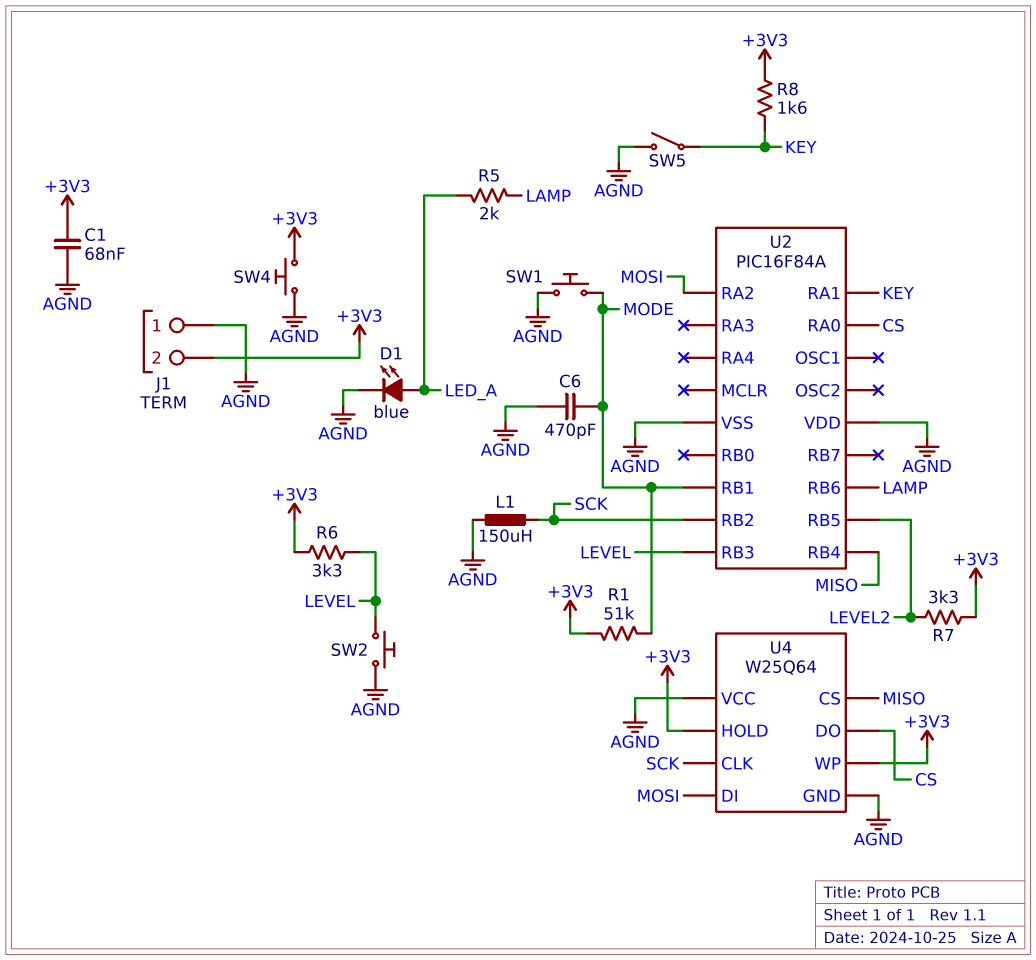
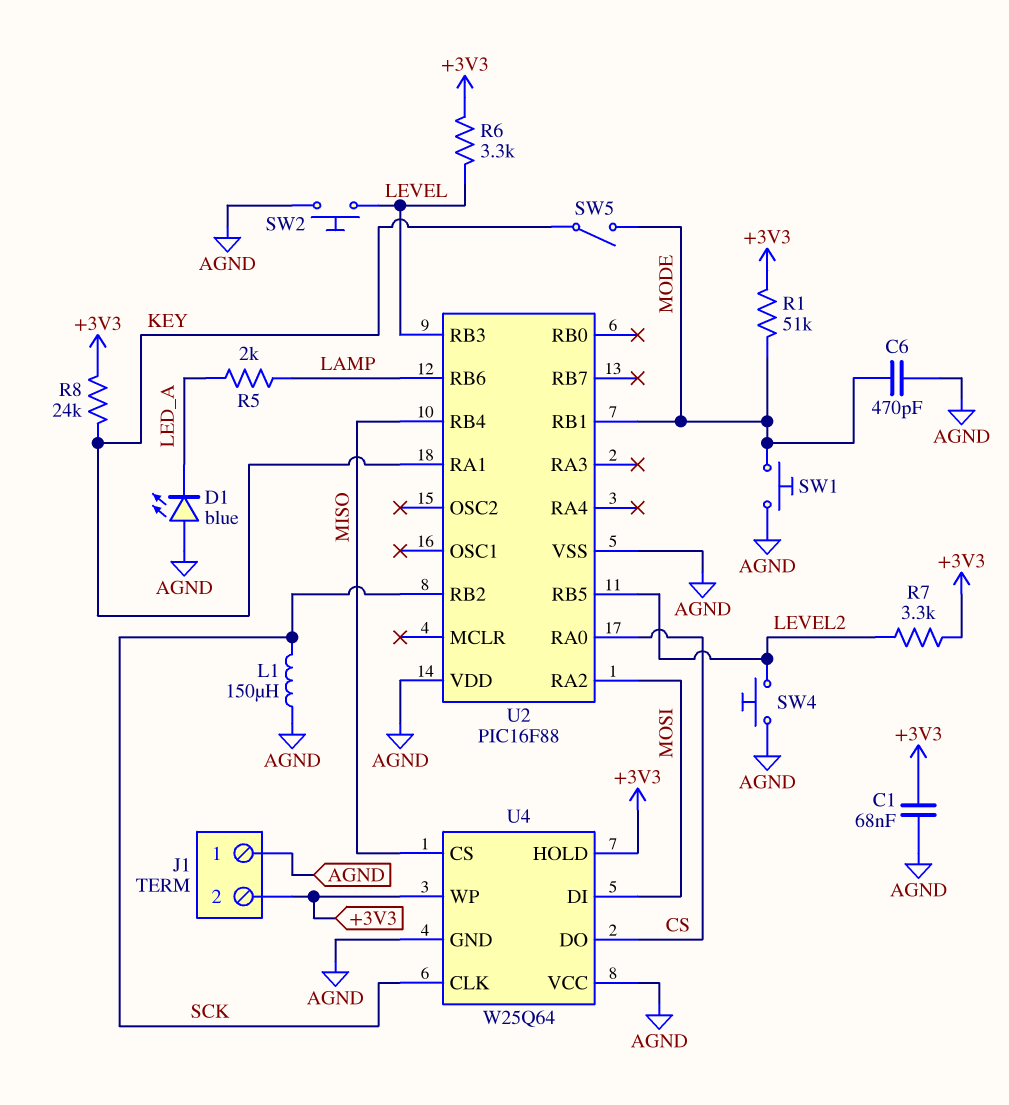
D1: LED blue (A LED_A, K AGND) -> LED blue (A AGND, K LED_A)
R8: 1.6k (+3V3, KEY) -> 24k (+3V3, KEY)
SW4: button (+3V3, AGND) -> button (AGND, LEVEL2)
SW5: switch (AGND, KEY) -> switch (KEY, MODE)
U2: PIC16F84A -> PIC16F88

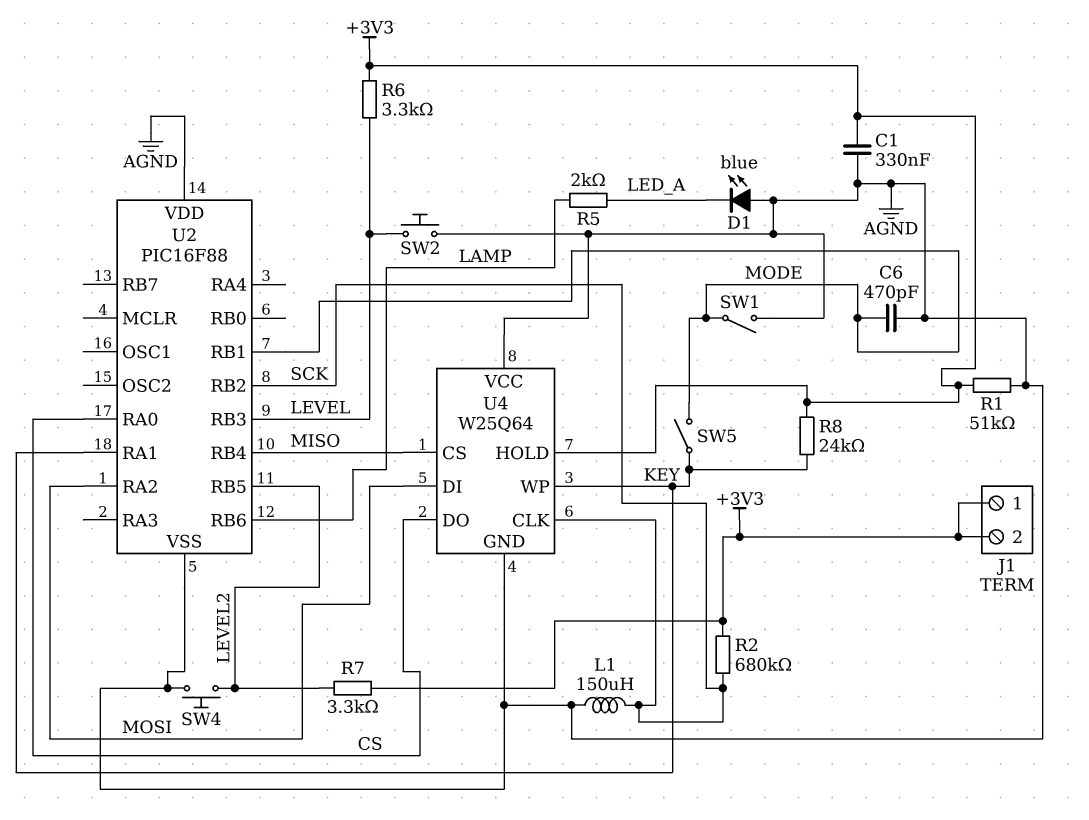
C1: 68nF (+3V3, AGND) -> 330nF (+3V3, AGND)
J1 pin 1: AGND -> +3V3
R1: 51k (+3V3, MODE) -> 51k (+3V3, AGND)
R2: none -> 680k (+3V3, SCK)
SW1: button (AGND, MODE) -> switch (AGND, MODE)
U4 pin WP: +3V3 -> KEY

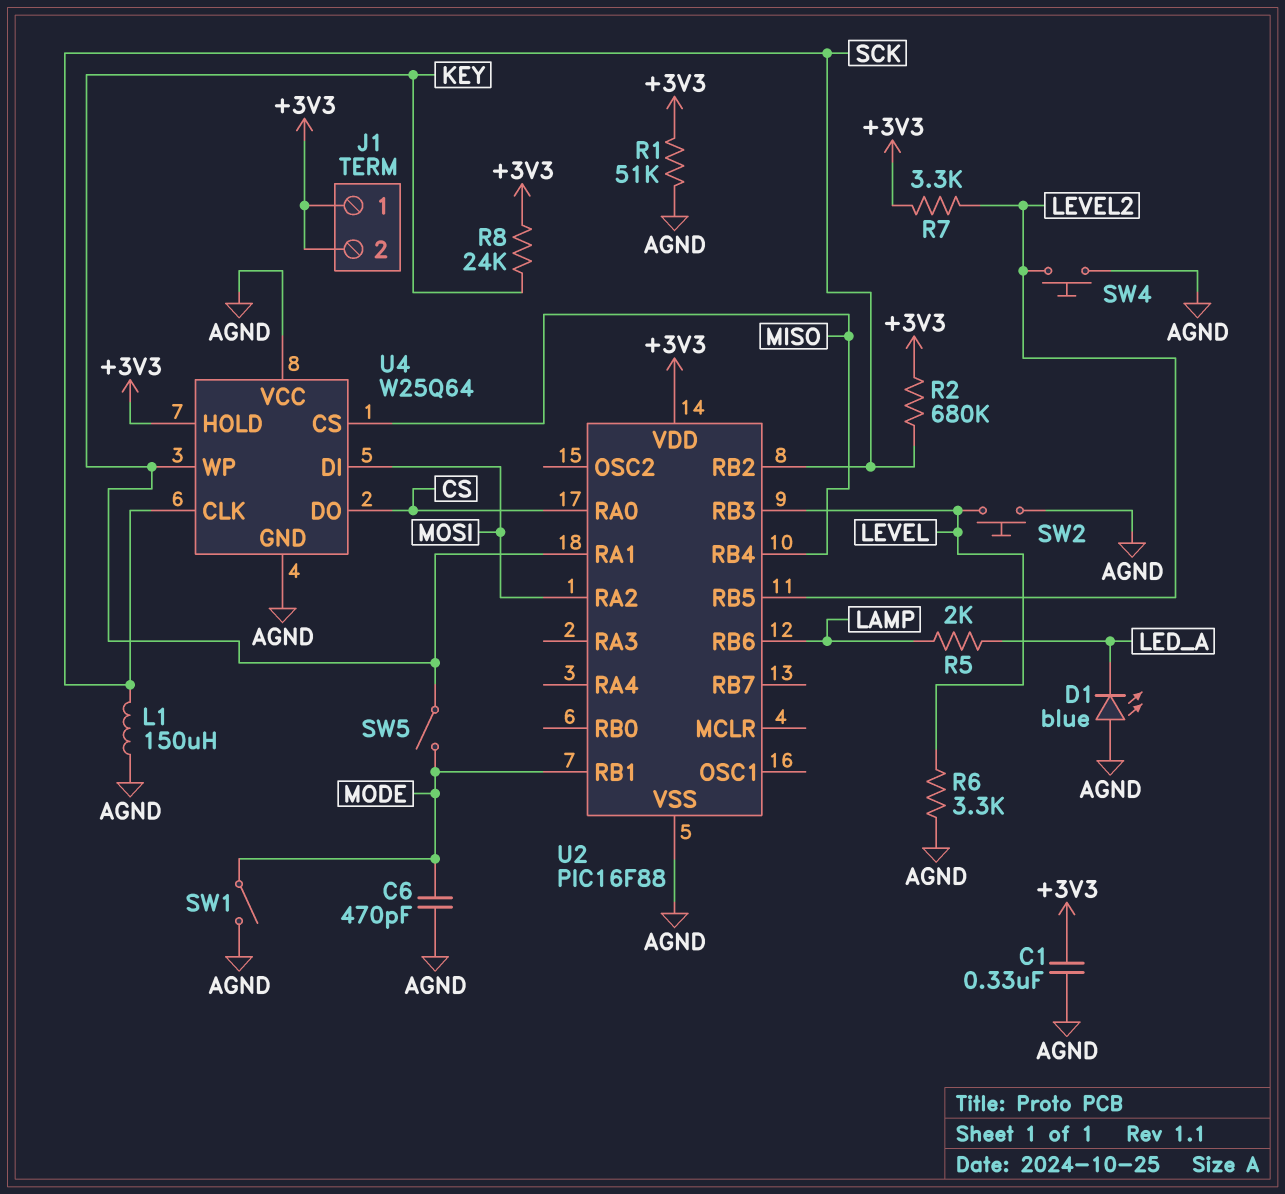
R6: 3.3k (+3V3, LEVEL) -> 3.3k (AGND, LEVEL)
U2 pin VDD: AGND -> +3V3

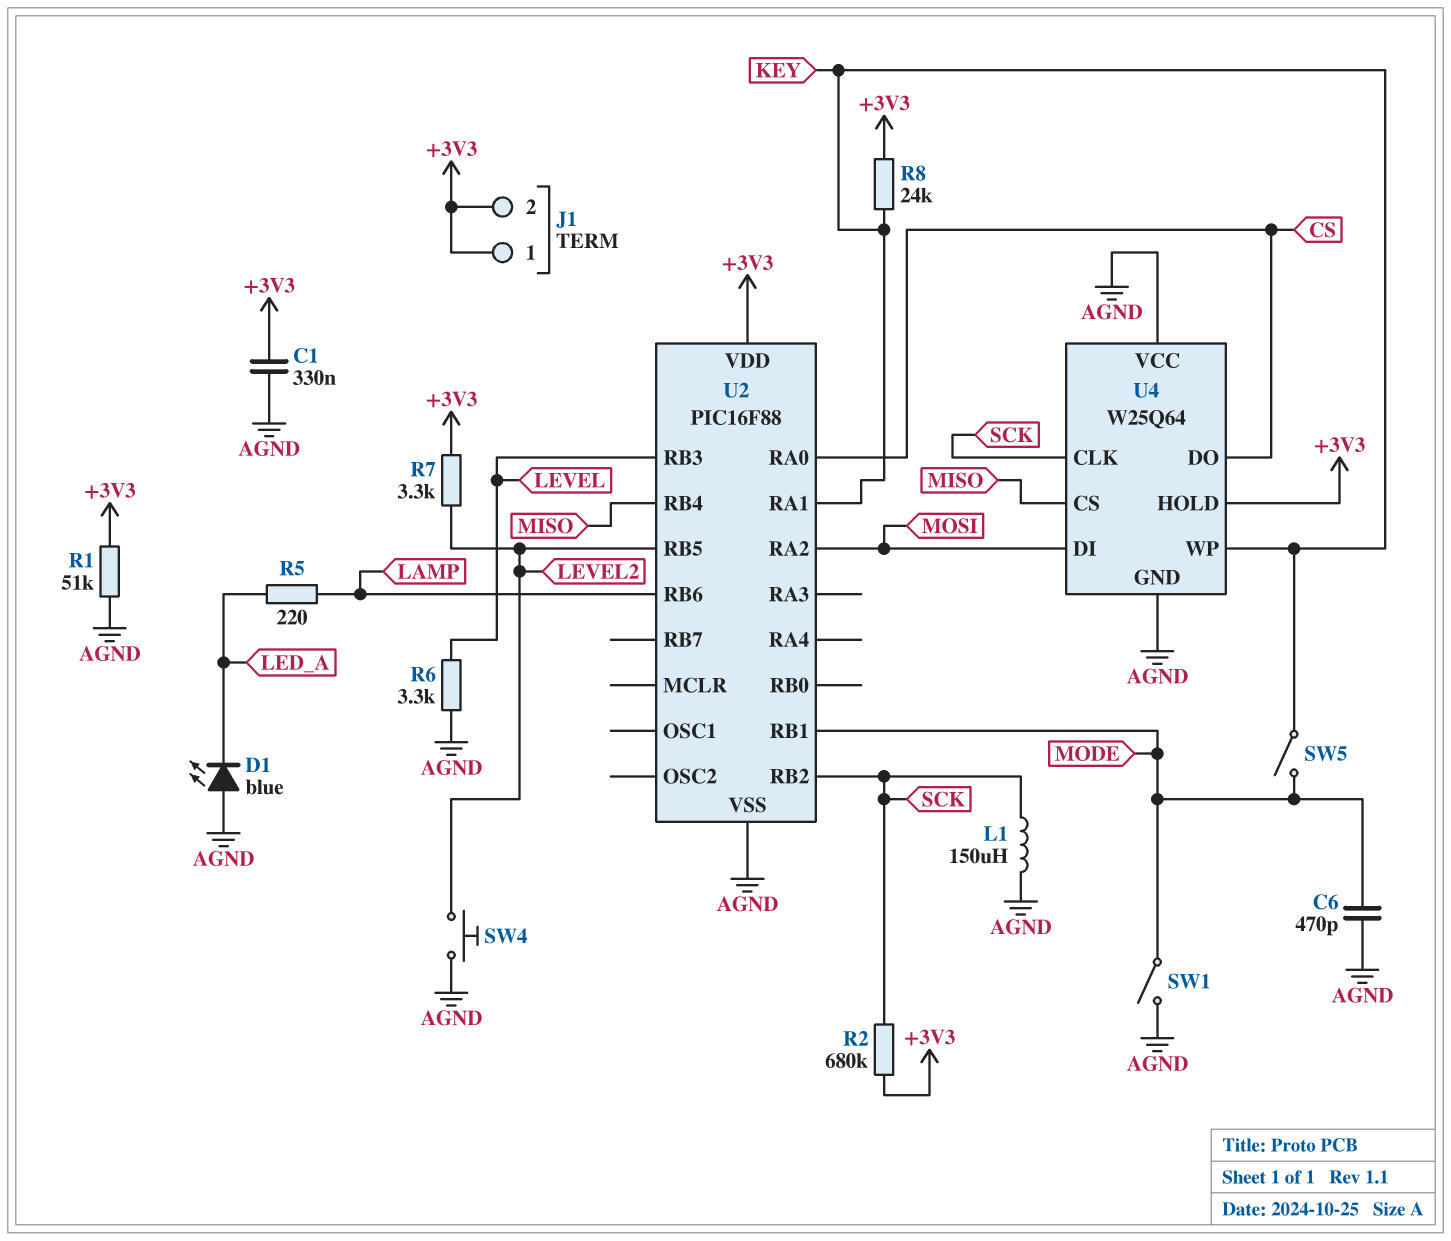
R5: 2k (LAMP, LED_A) -> 220 (LAMP, LED_A)
SW2: button (AGND, LEVEL) -> none

